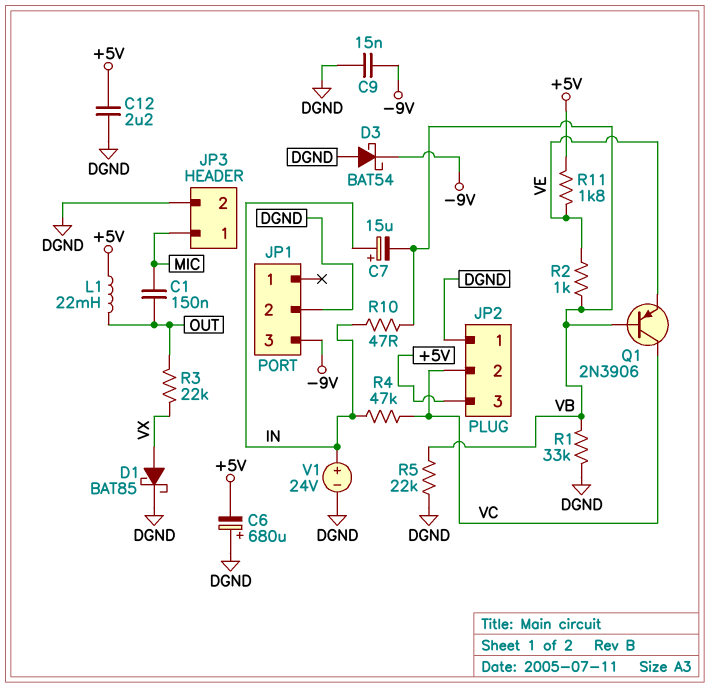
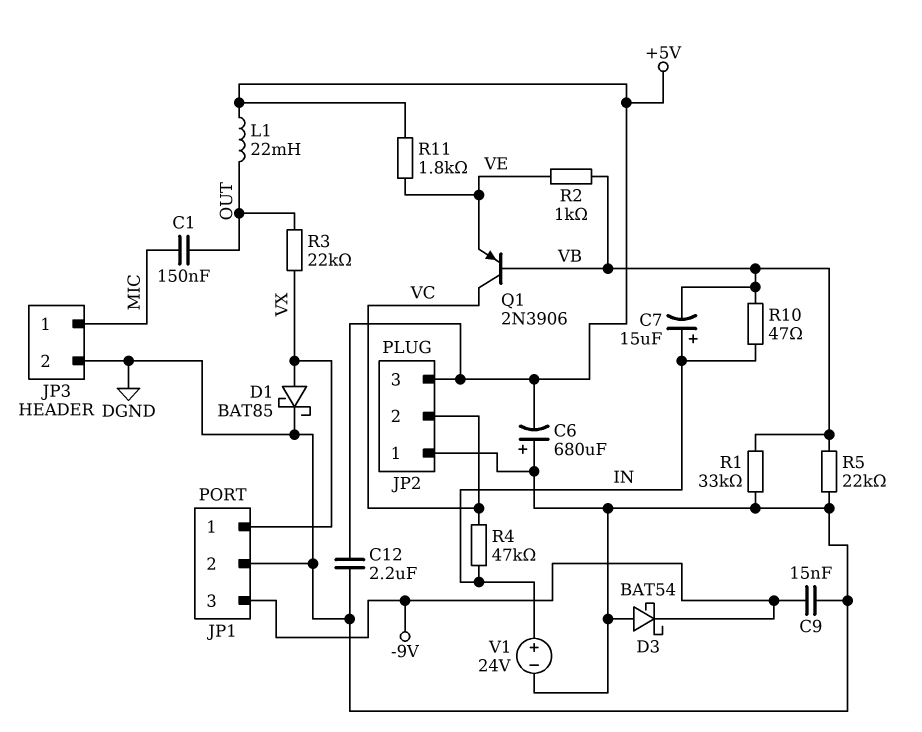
JP1 pin 1: none -> VX

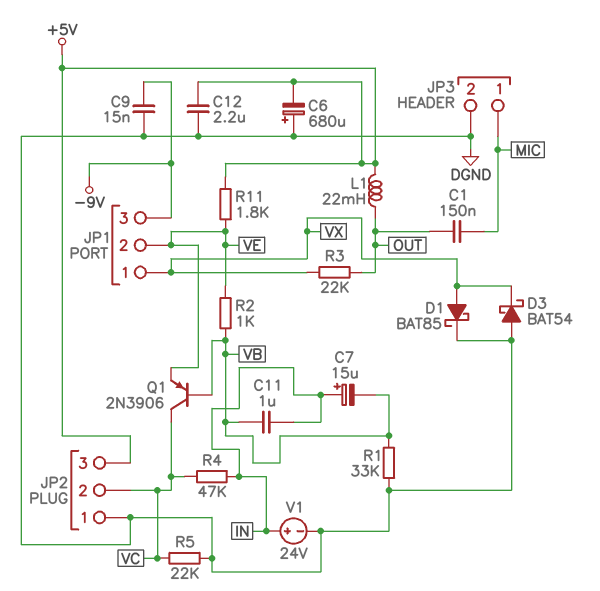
C11: none -> 1uF (IN, VB)
D3: schottky BAT54 (A DGND, K -9V) -> schottky BAT54 (A DGND, K VX)
JP1 pin 2: DGND -> VE
R5: 22k (DGND, VB) -> 22k (DGND, VC)
R10: 47 (IN, VB) -> none

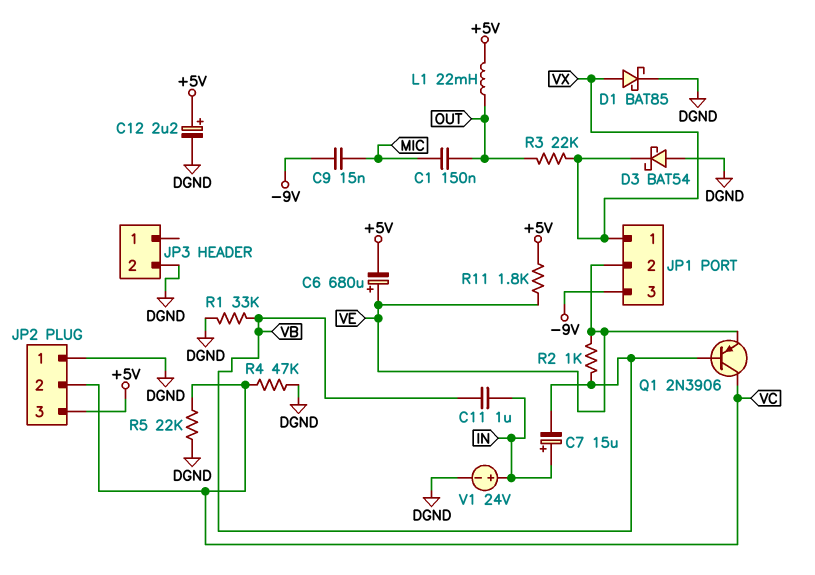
C6: 680uF (plus DGND, minus +5V) -> 680uF (plus VE, minus +5V)
C9: 15nF (-9V, DGND) -> 15nF (-9V, MIC)
C12: 2.2uF (+5V, DGND) -> 2.2uF (plus +5V, minus DGND)
JP3 pin 1: MIC -> none
R4: 47k (IN, VC) -> 47k (DGND, VC)

